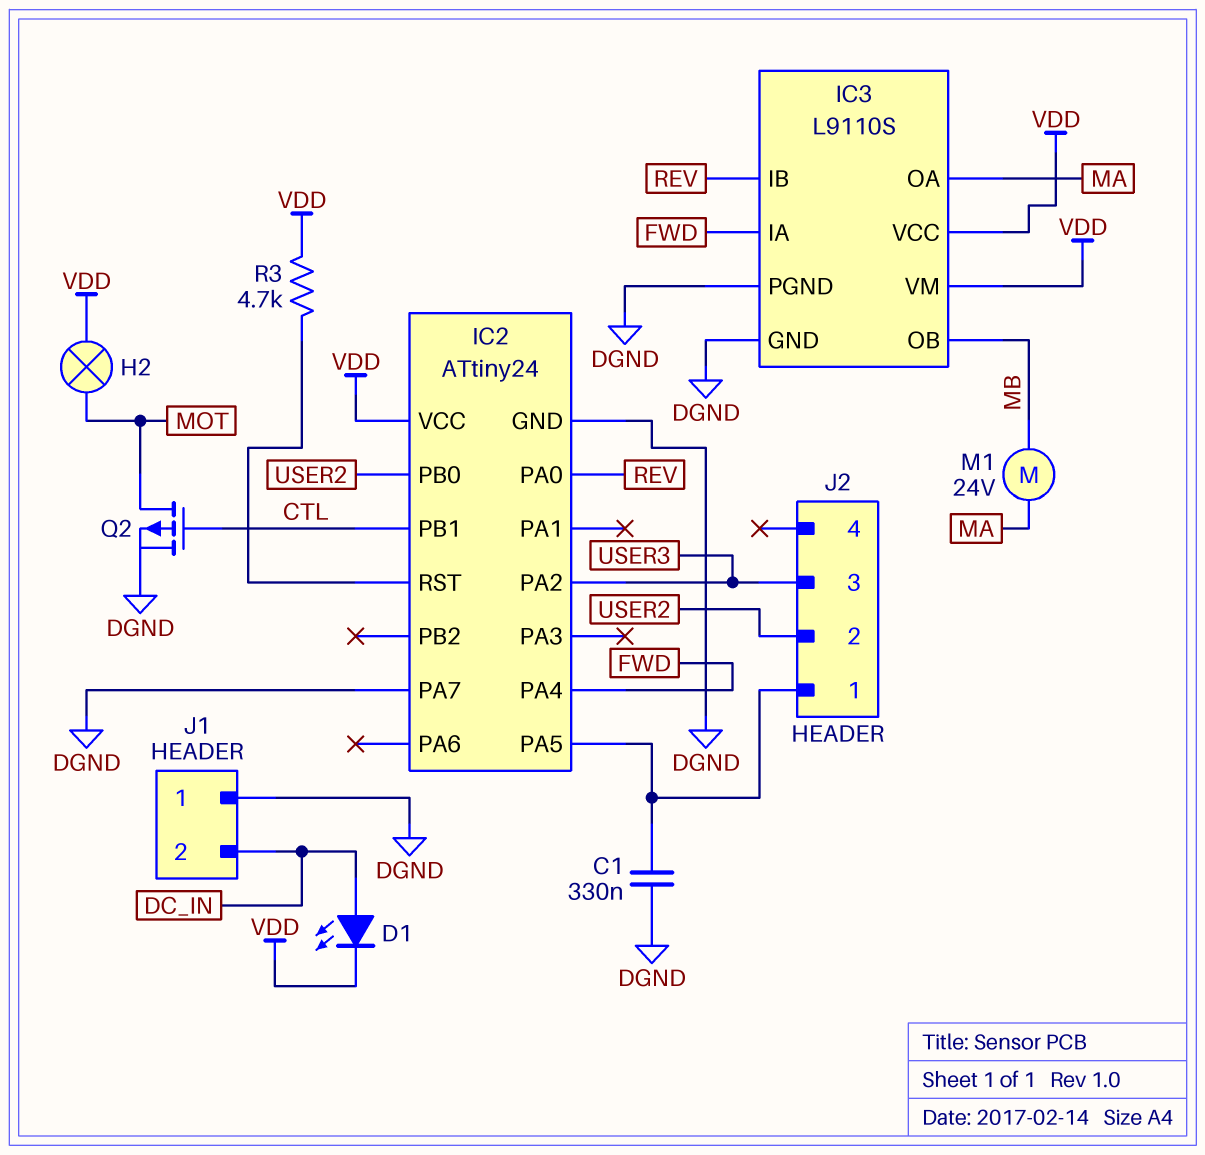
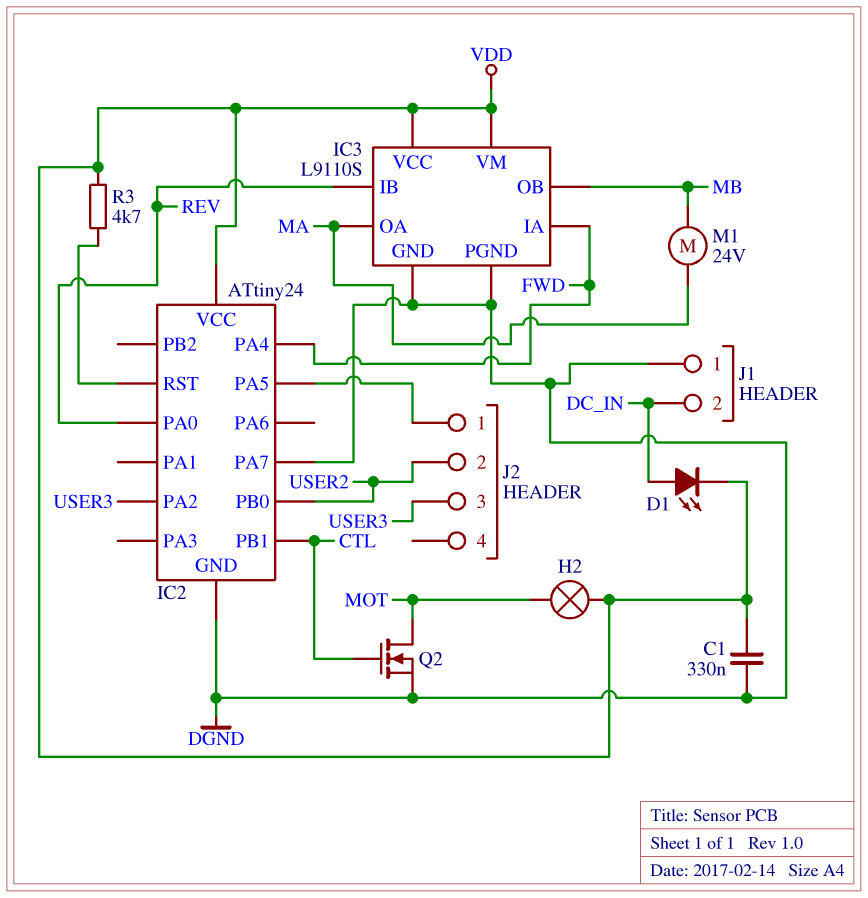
C1: 330nF (DGND, IC2/PA5) -> 330nF (DGND, VDD)
Q2: PMOS (G CTL, D MOT, S DGND) -> NMOS (G CTL, D MOT, S DGND)

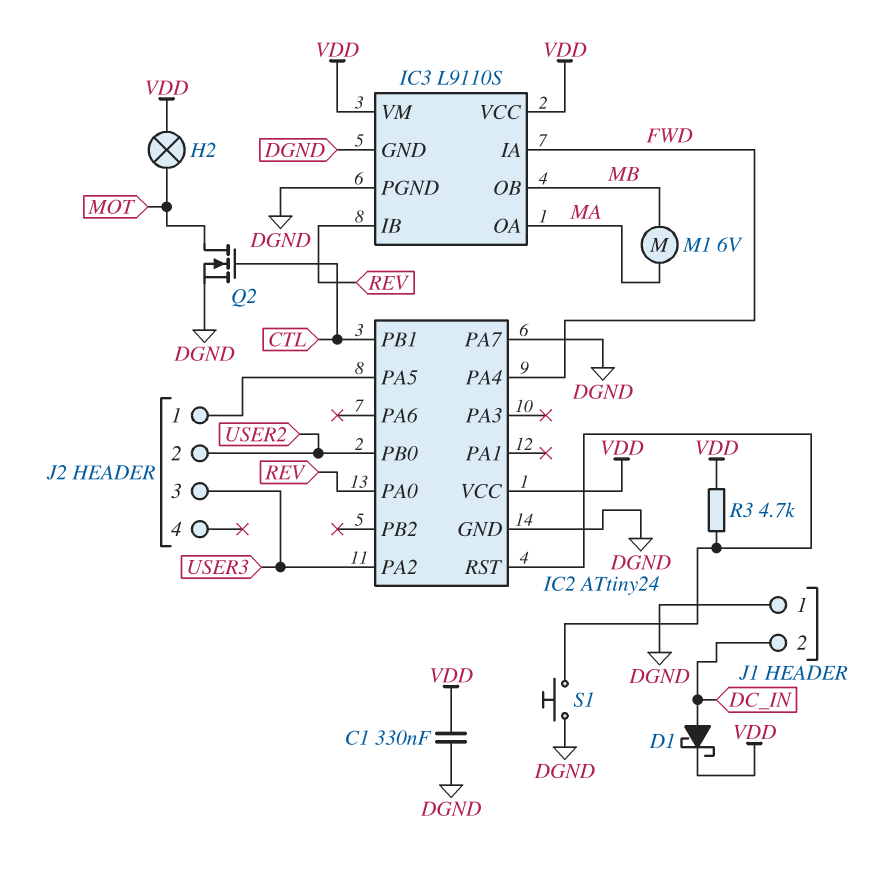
D1: LED (A DC_IN, K VDD) -> schottky (A DC_IN, K VDD)
M1: motor 24V (MA, MB) -> motor 6V (MA, MB)
S1: none -> button (DGND, IC2/RST)

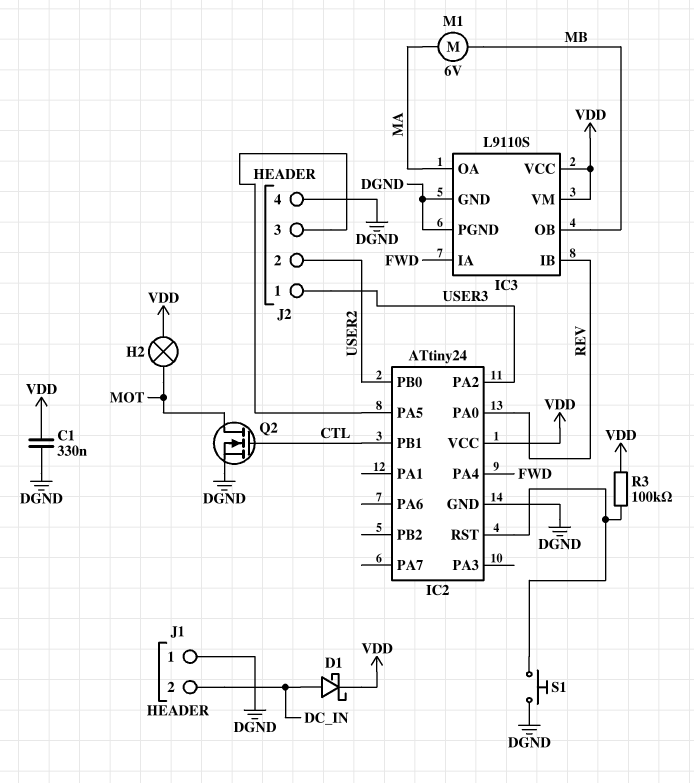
IC2 pin PA7: DGND -> none
J2 pin 1: IC2/PA5 -> USER3
J2 pin 3: USER3 -> IC2/PA5
J2 pin 4: none -> DGND
R3: 4.7k (IC2/RST, VDD) -> 100k (IC2/RST, VDD)

